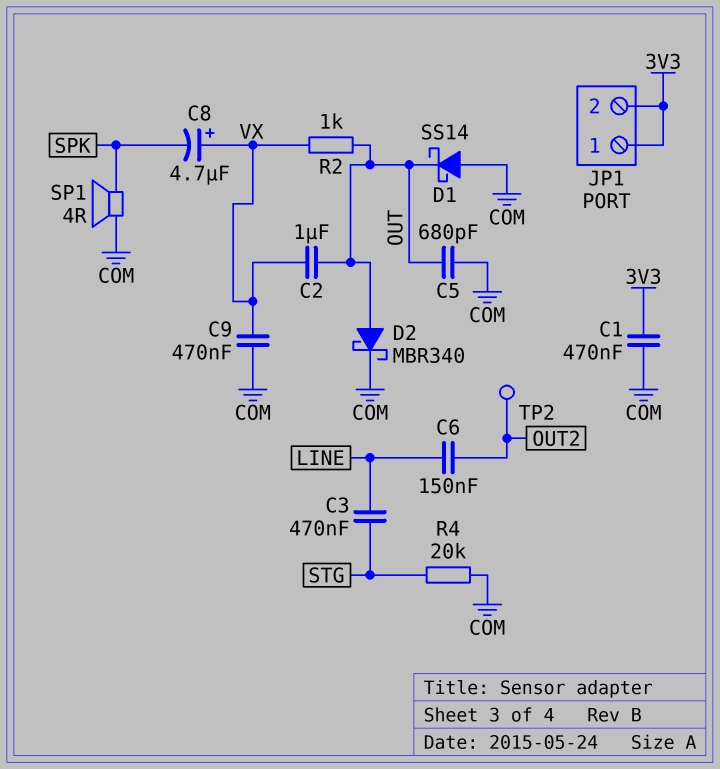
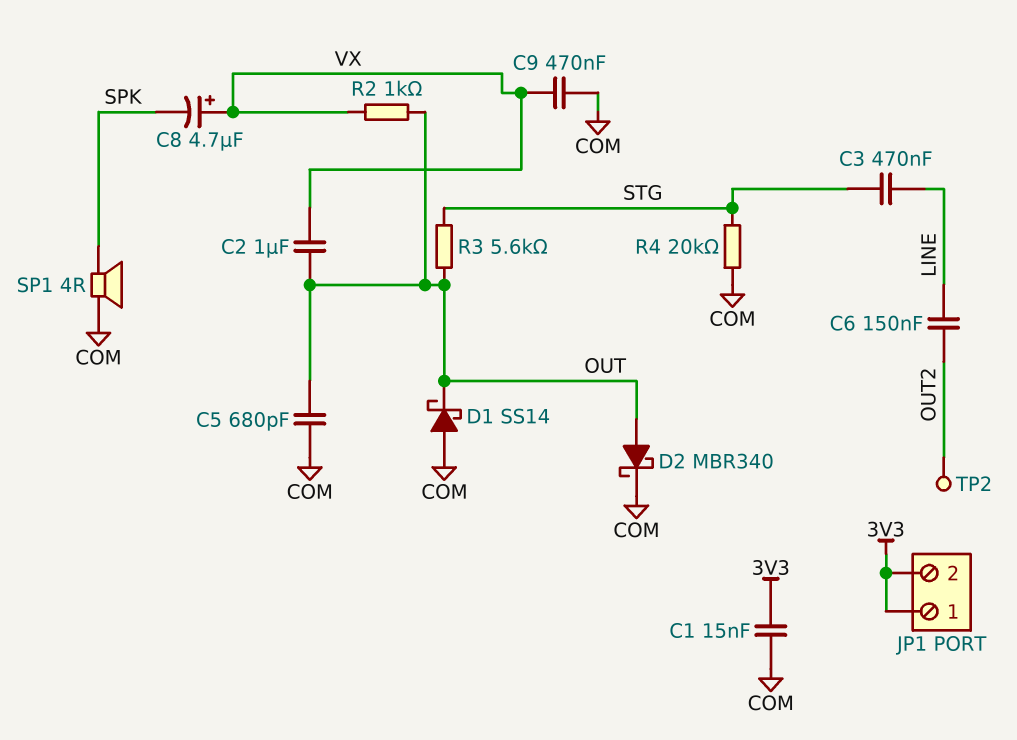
C1: 470nF (3V3, COM) -> 15nF (3V3, COM)
R3: none -> 5.6k (OUT, STG)

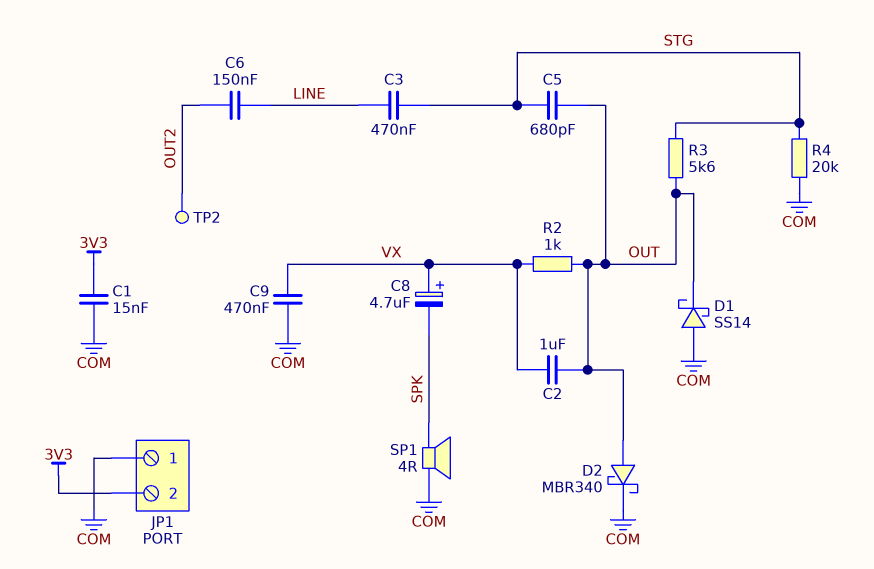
C5: 680pF (COM, OUT) -> 680pF (OUT, STG)
JP1 pin 1: 3V3 -> COM

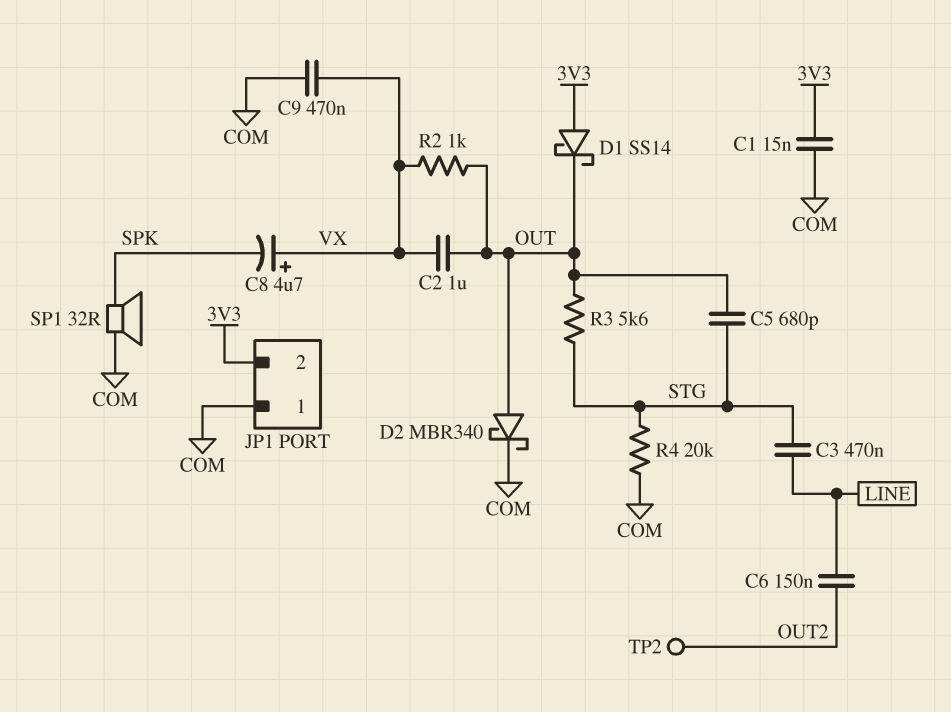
D1: schottky SS14 (A COM, K OUT) -> schottky SS14 (A 3V3, K OUT)
SP1: speaker 4R (COM, SPK) -> speaker 32R (COM, SPK)

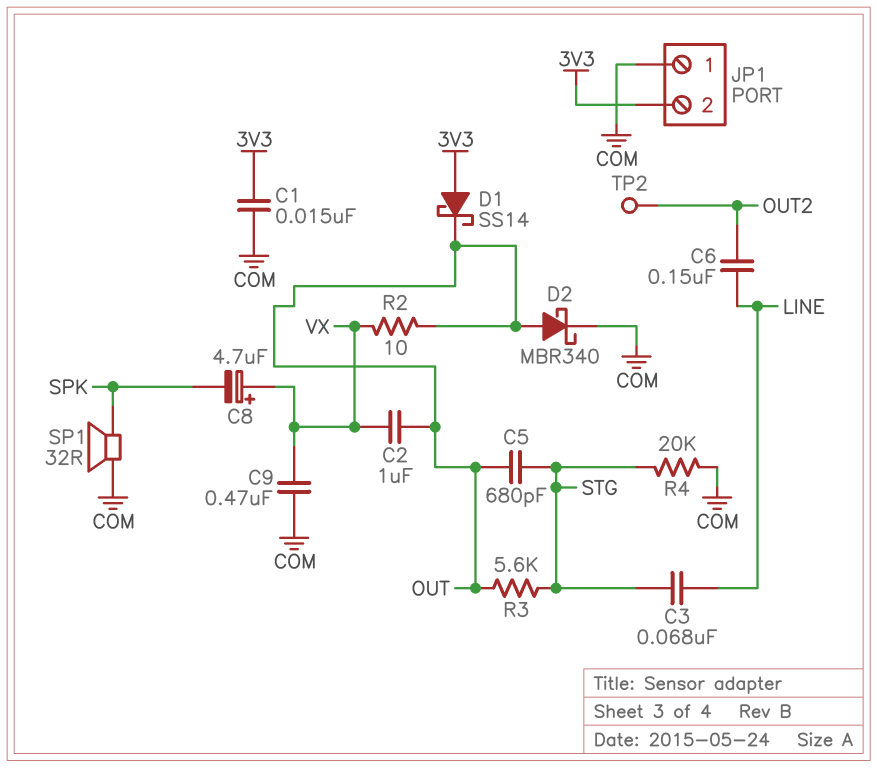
C3: 470nF (LINE, STG) -> 68nF (LINE, STG)
R2: 1k (OUT, VX) -> 10 (OUT, VX)

